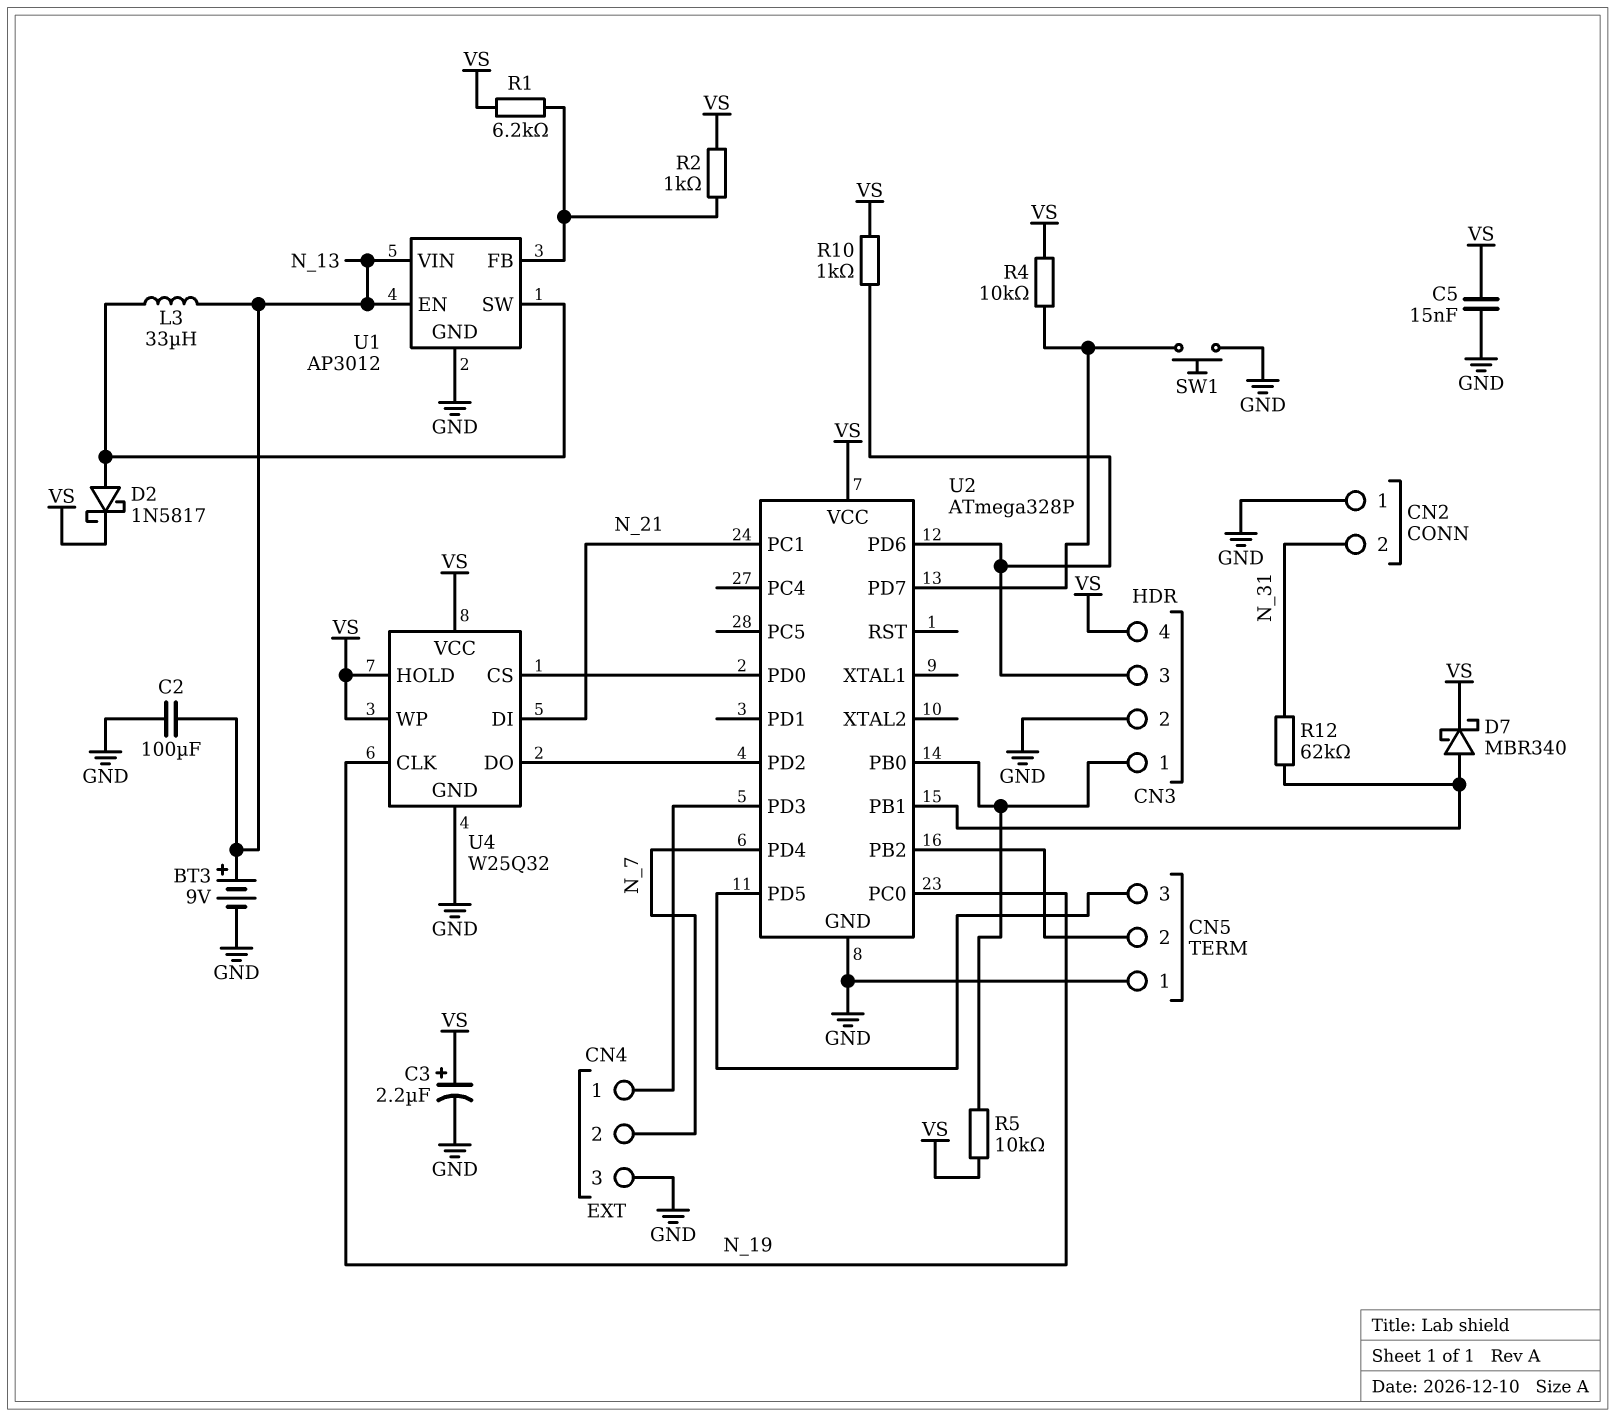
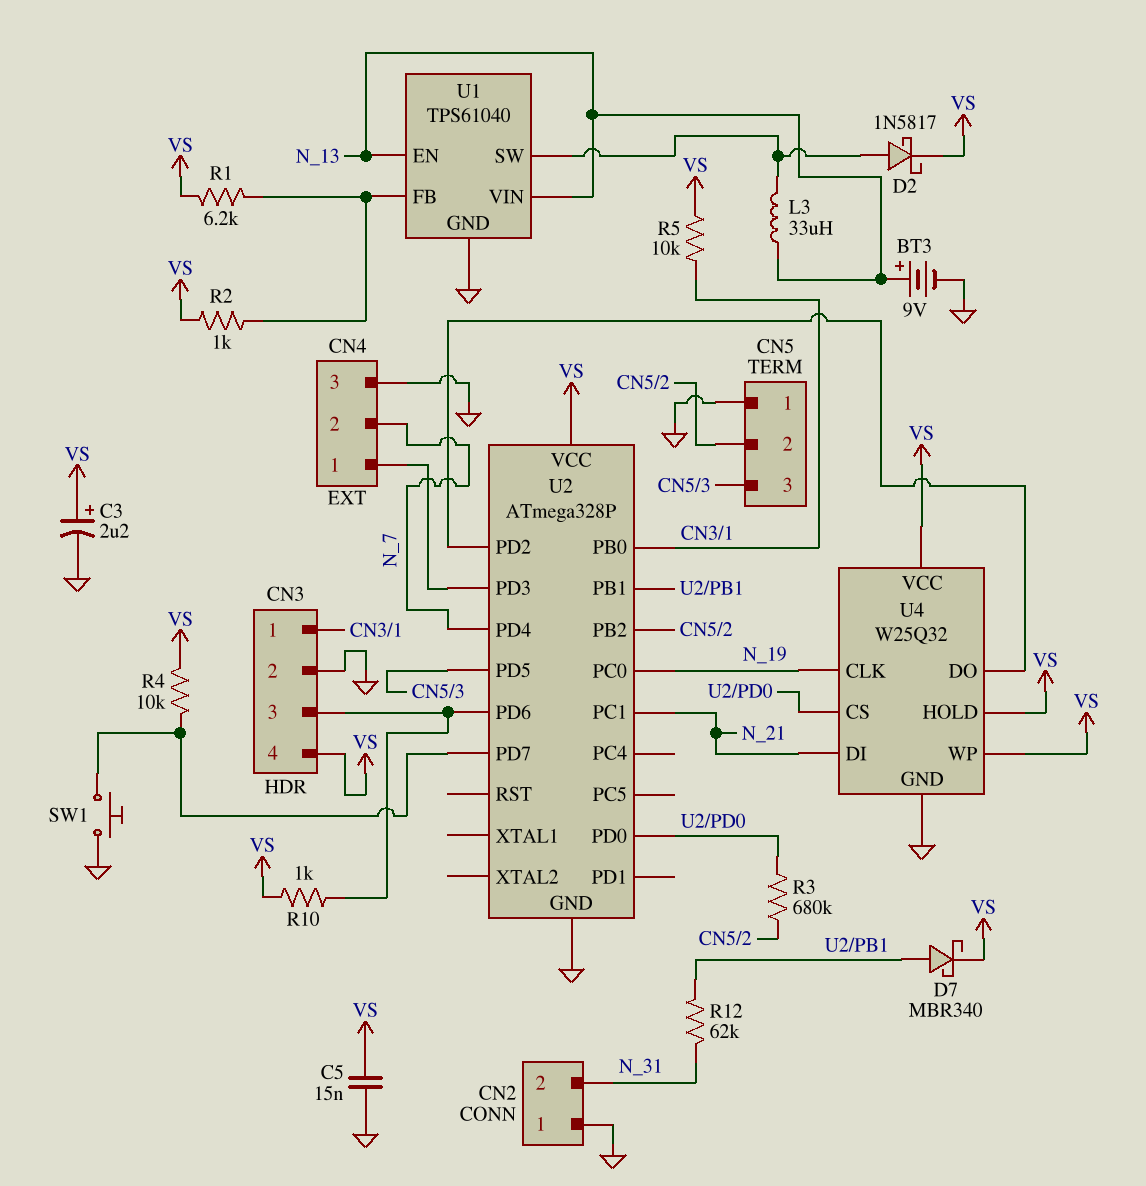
C2: 100uF (GND, N_13) -> none
R3: none -> 680k (CN5/2, U2/PD0)
U1: AP3012 -> TPS61040

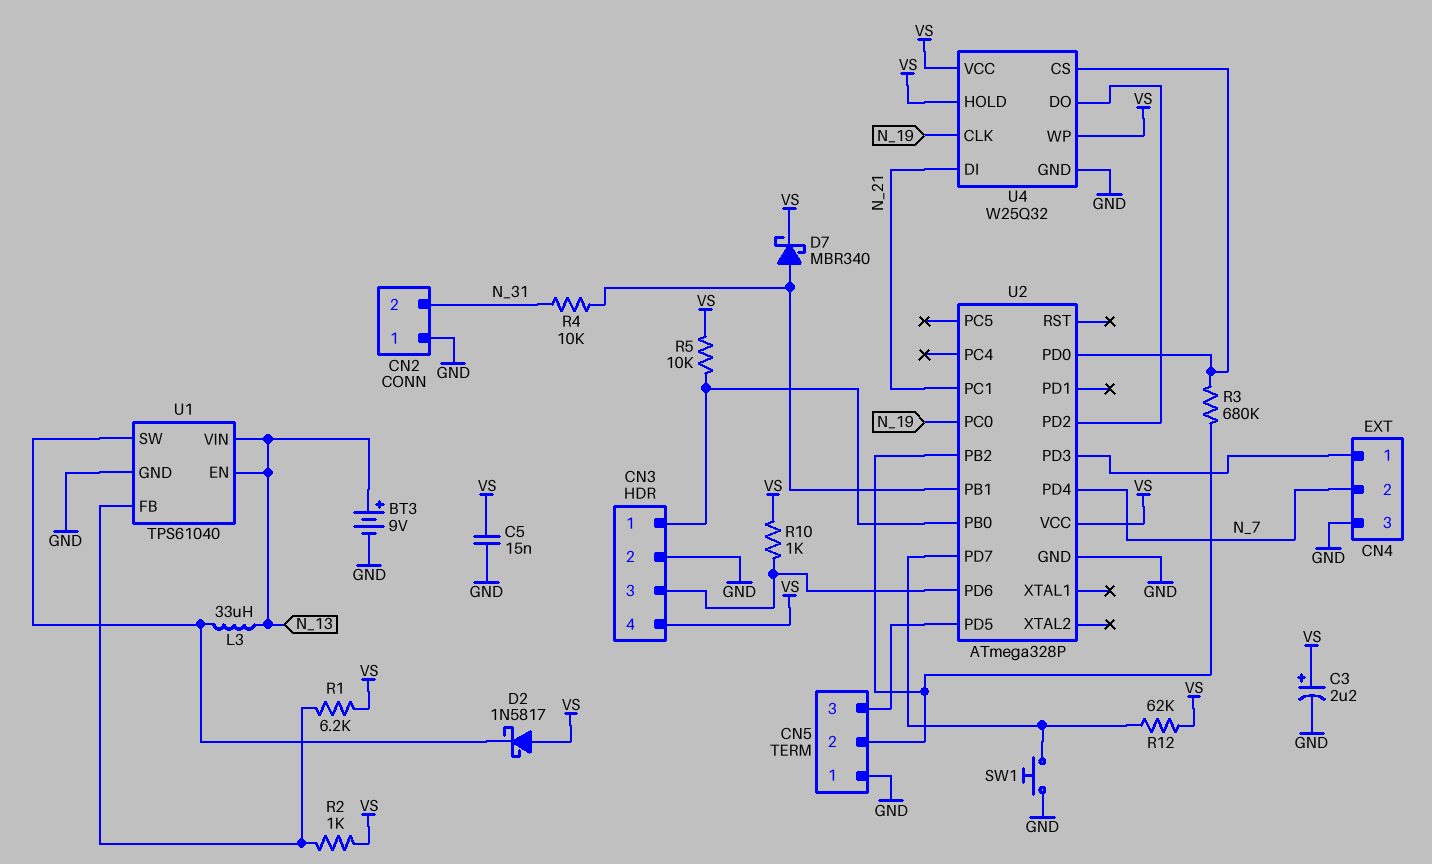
D2: schottky 1N5817 (A U1/SW, K VS) -> schottky 1N5817 (A VS, K U1/SW)
R4: 10k (U2/PD7, VS) -> 10k (N_31, U2/PB1)
R12: 62k (N_31, U2/PB1) -> 62k (U2/PD7, VS)

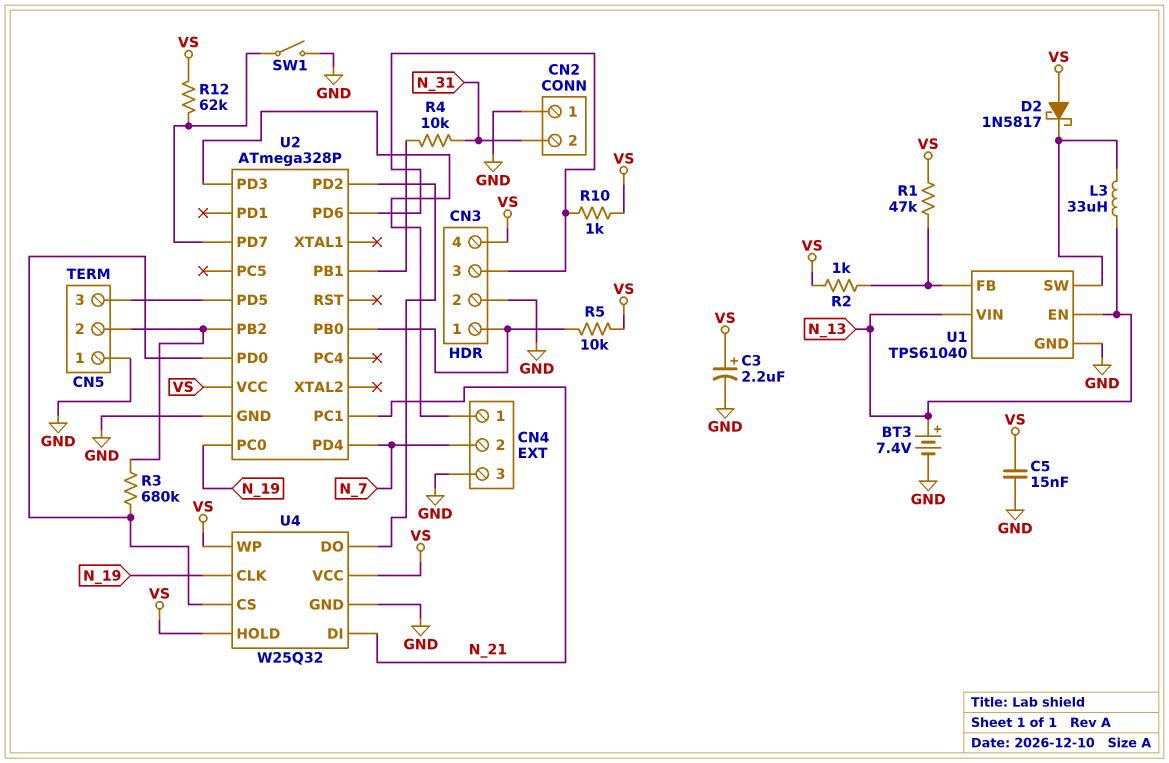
BT3: 9V (plus N_13, minus GND) -> 7.4V (plus N_13, minus GND)
D7: schottky MBR340 (A U2/PB1, K VS) -> none
R1: 6.2k (U1/FB, VS) -> 47k (U1/FB, VS)
SW1: button (GND, U2/PD7) -> switch (GND, U2/PD7)

